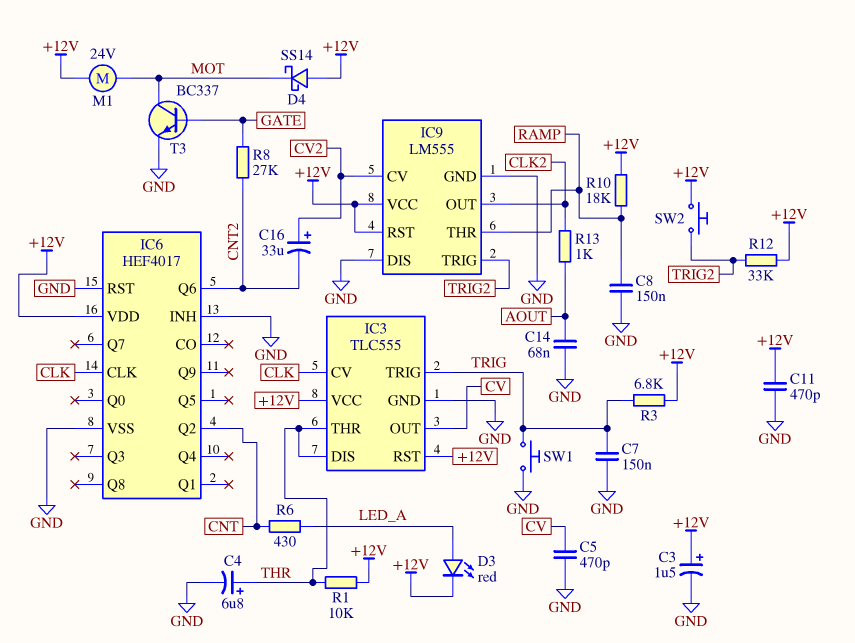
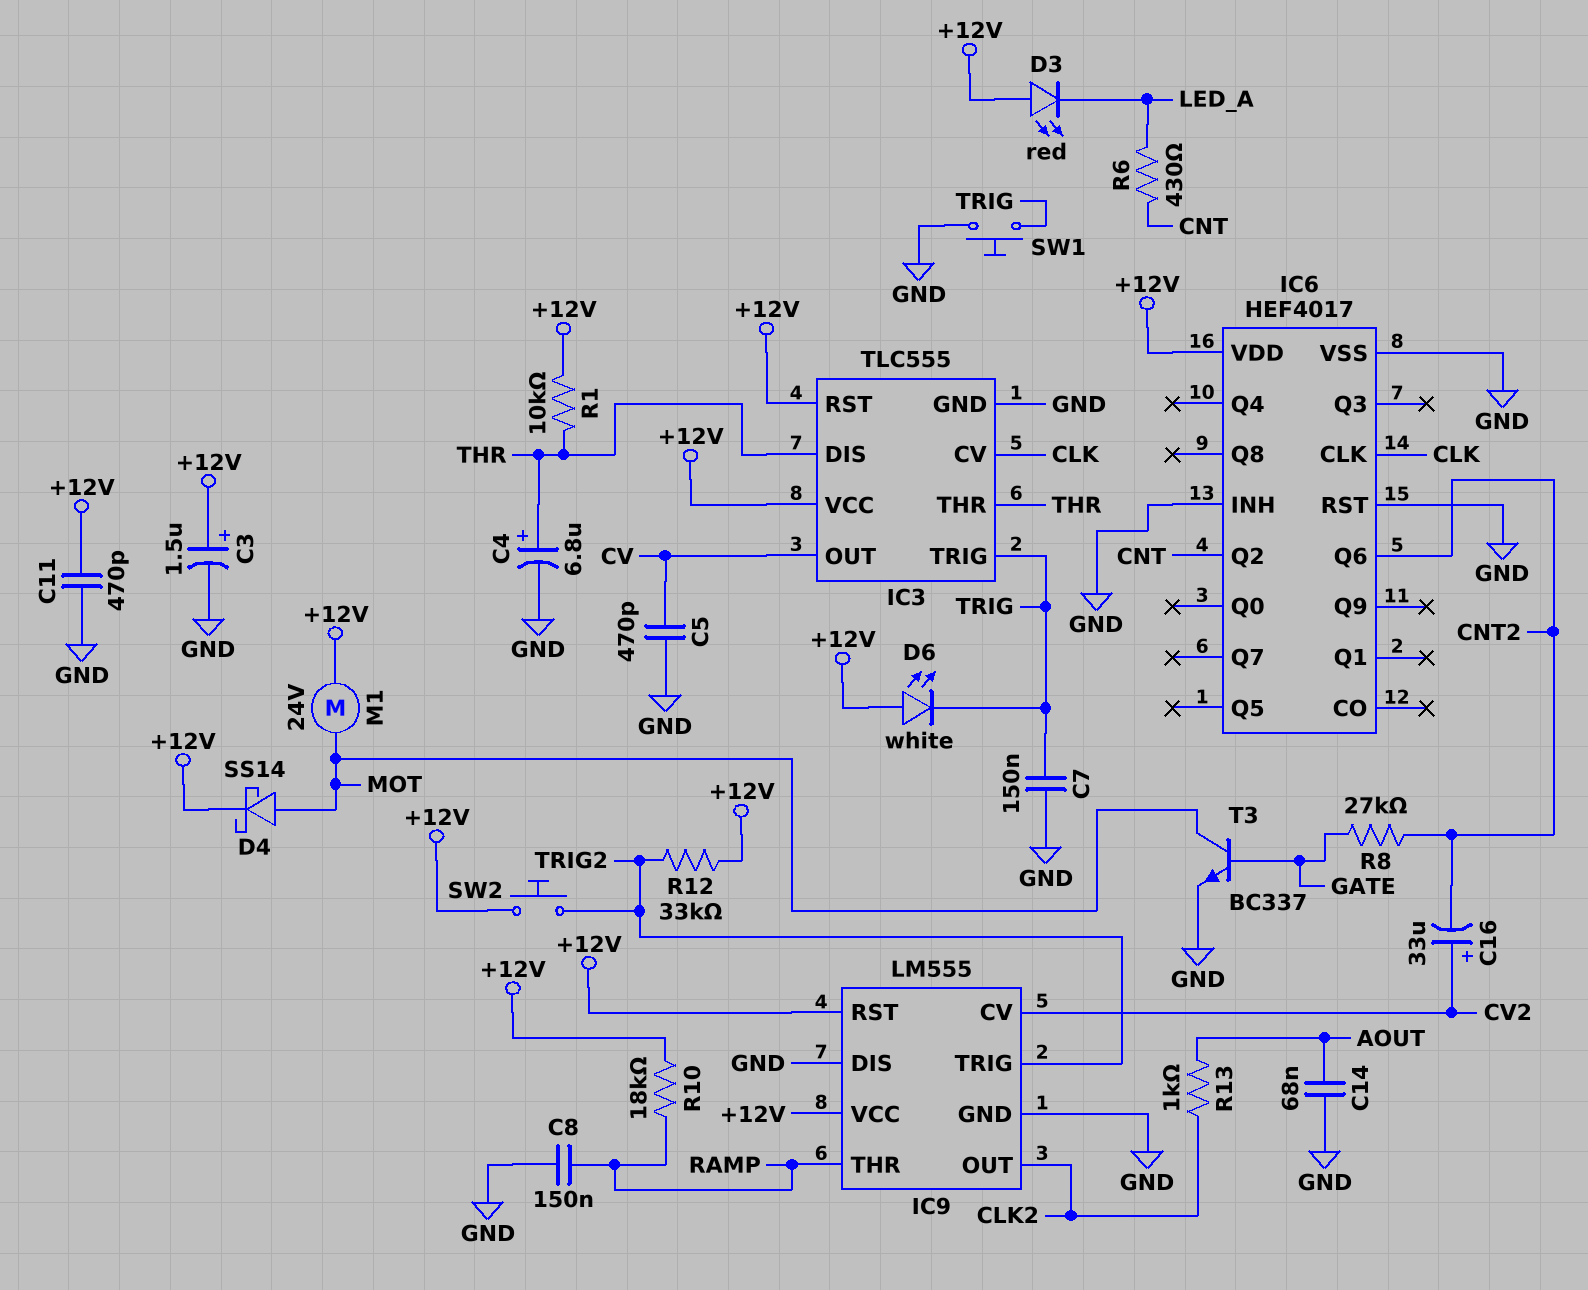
D3: LED red (A LED_A, K +12V) -> LED red (A +12V, K LED_A)
D4: schottky SS14 (A +12V, K MOT) -> schottky SS14 (A MOT, K +12V)
D6: none -> LED white (A +12V, K TRIG)
R3: 6.8k (+12V, TRIG) -> none

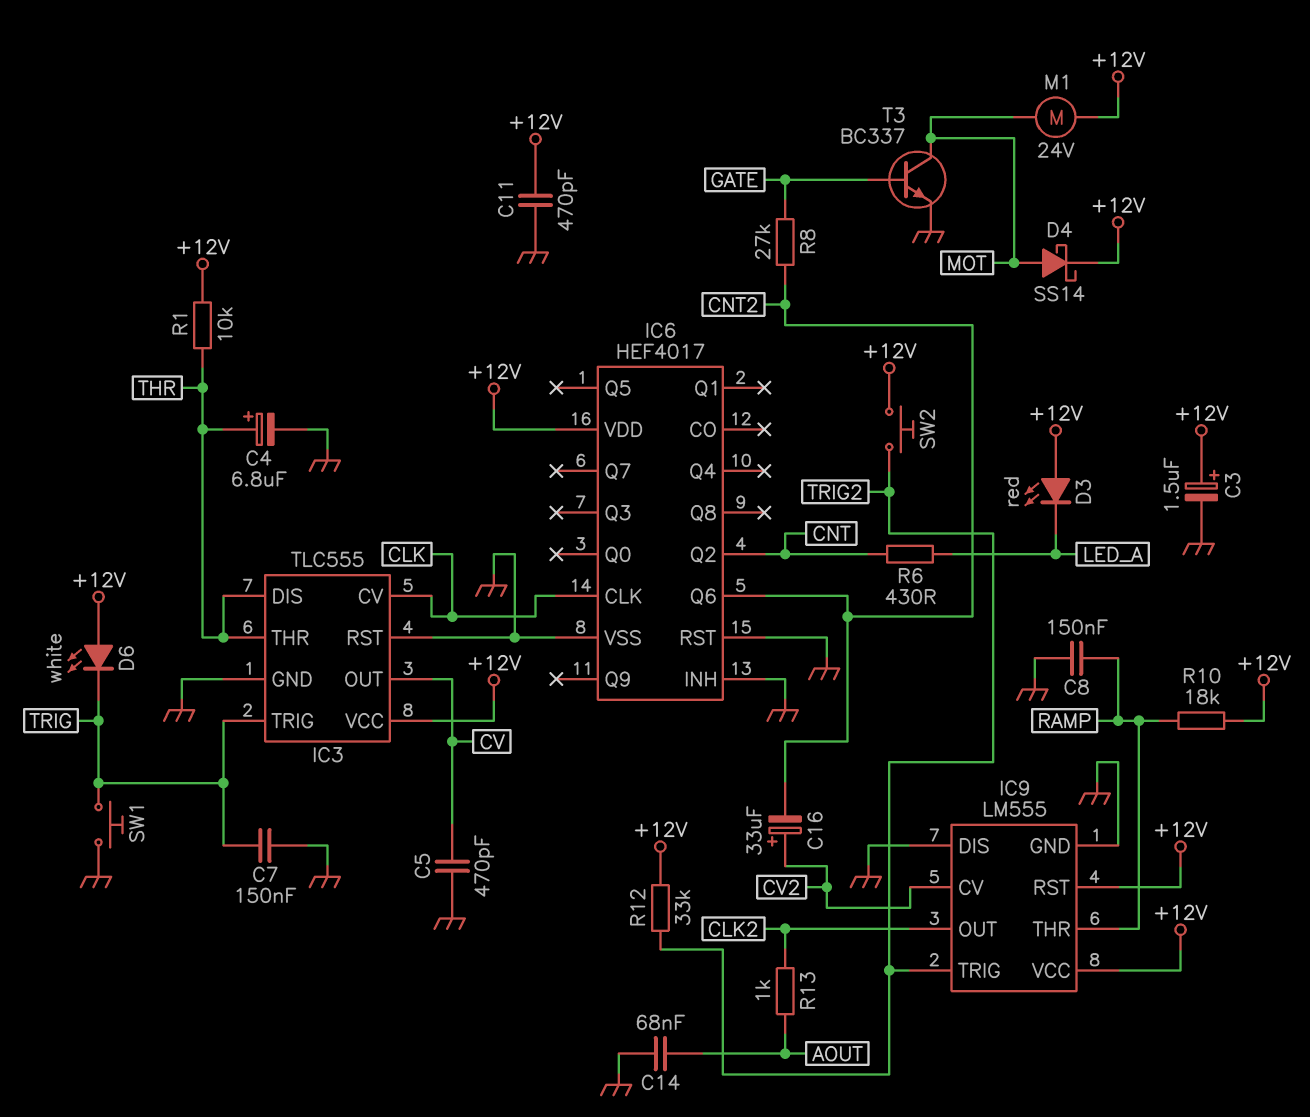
IC3 pin RST: +12V -> GND

